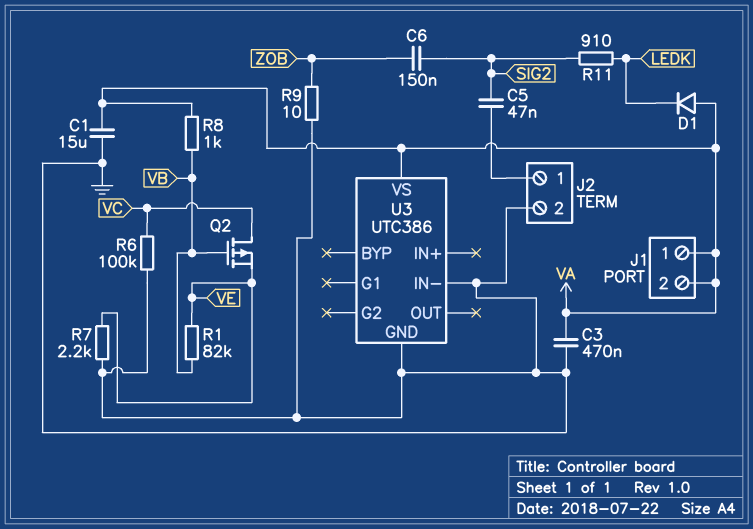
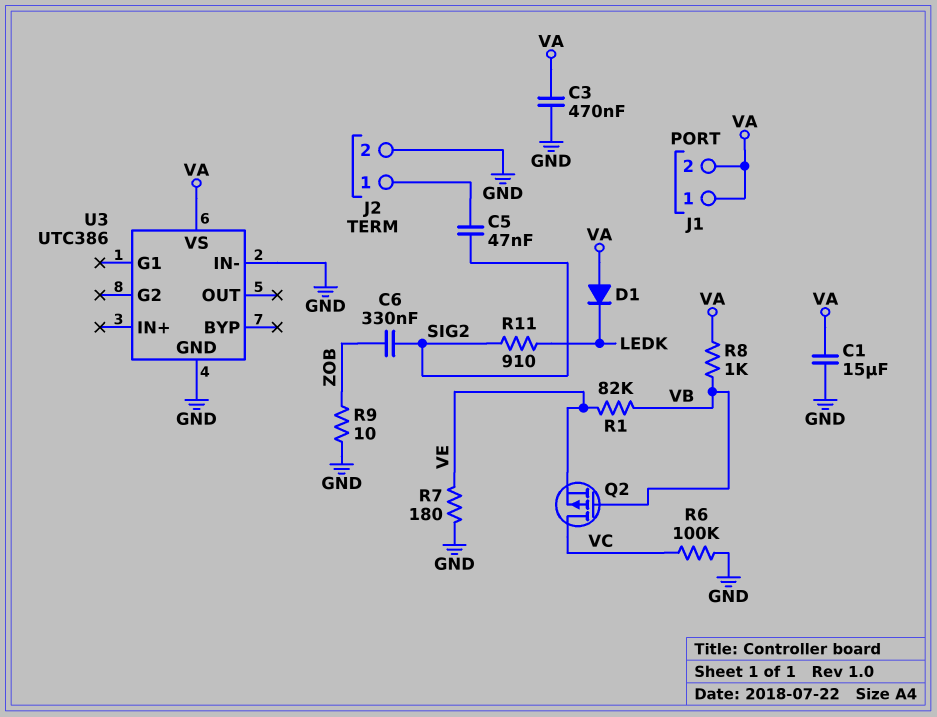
C6: 150nF (SIG2, ZOB) -> 330nF (SIG2, ZOB)
R7: 2.2k (GND, VE) -> 180 (GND, VE)

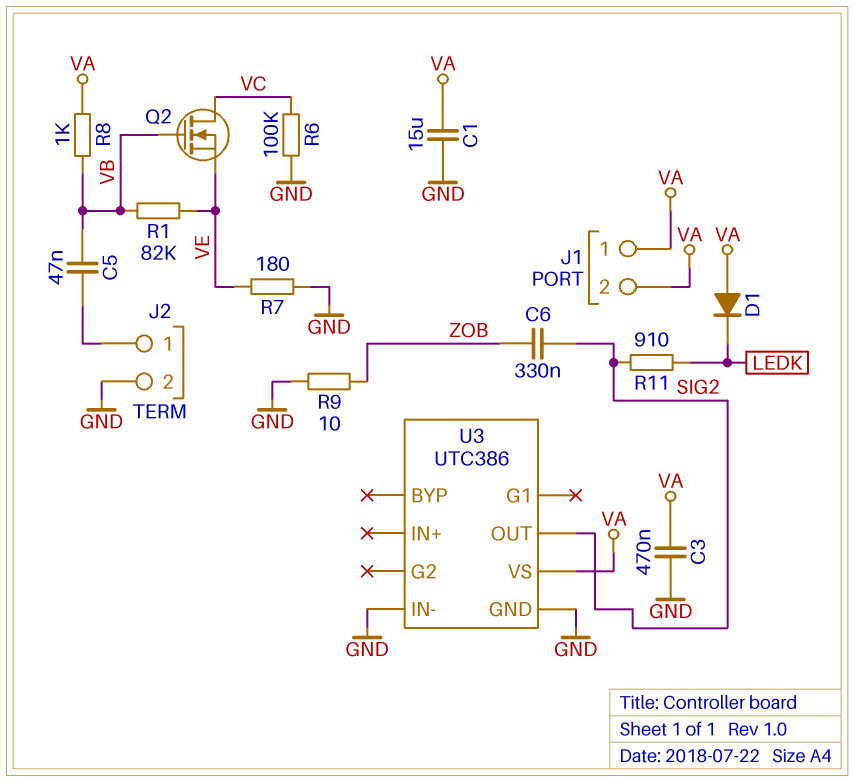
C5: 47nF (J2/1, SIG2) -> 47nF (J2/1, VB)
Q2: PMOS (G VB, D VC, S VE) -> NMOS (G VB, D VC, S VE)
U3 pin OUT: none -> SIG2

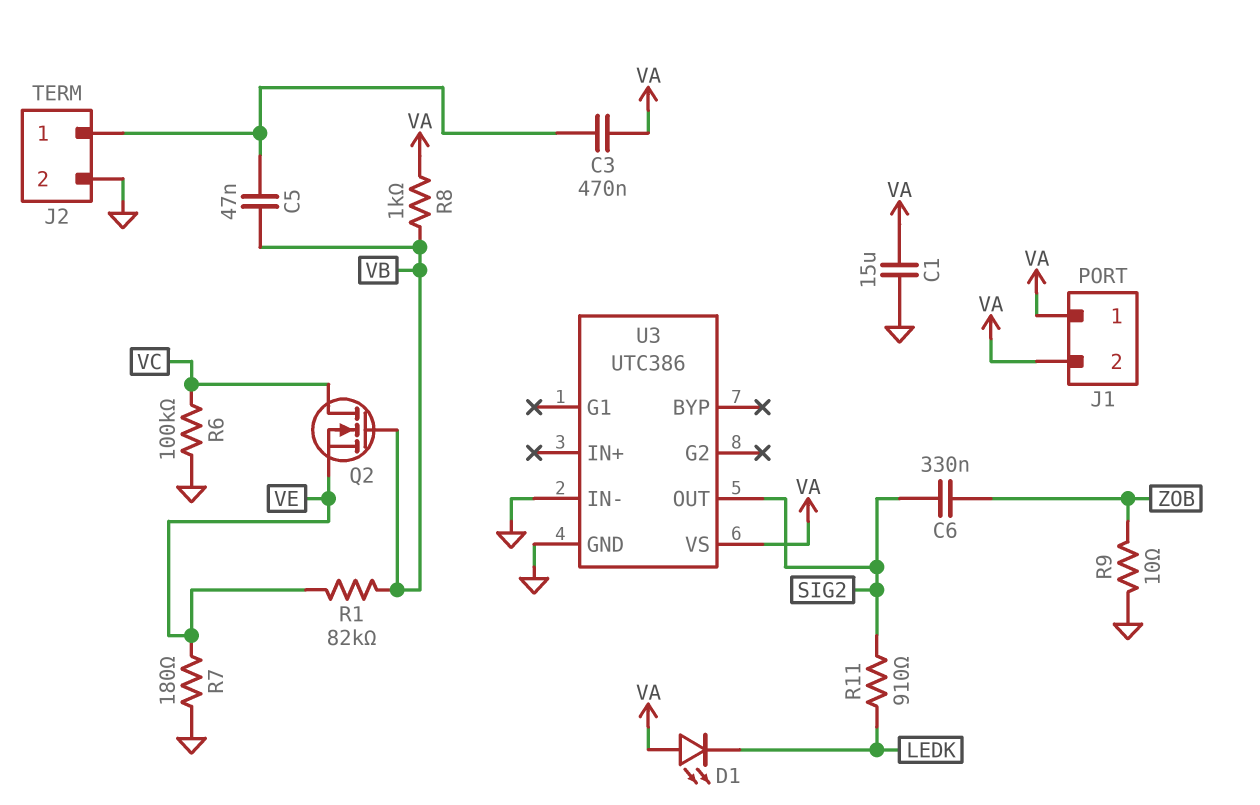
C3: 470nF (GND, VA) -> 470nF (J2/1, VA)
D1: diode (A VA, K LEDK) -> LED (A VA, K LEDK)

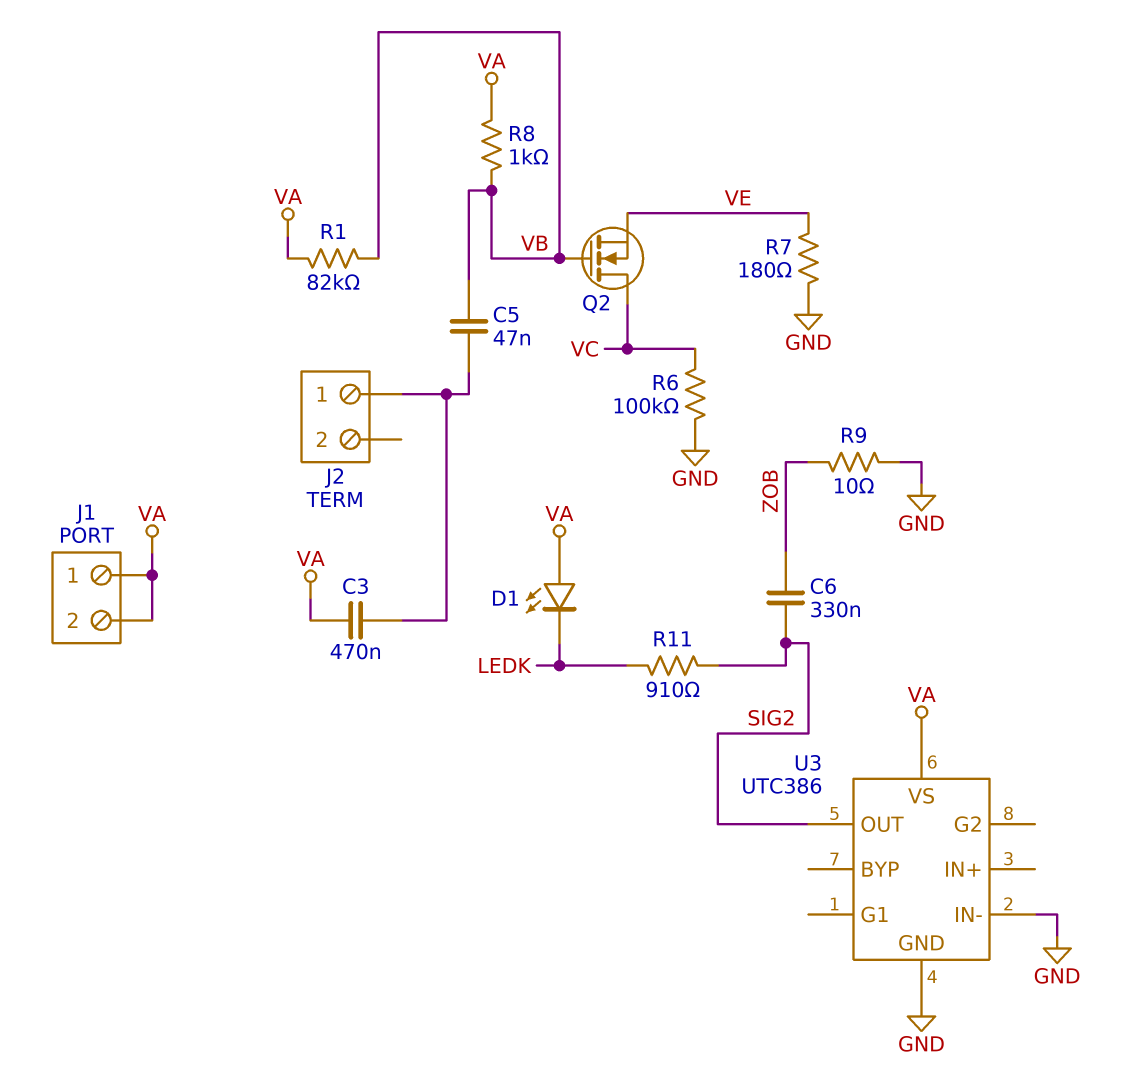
C1: 15uF (GND, VA) -> none
J2 pin 2: GND -> none
R1: 82k (VB, VE) -> 82k (VA, VB)

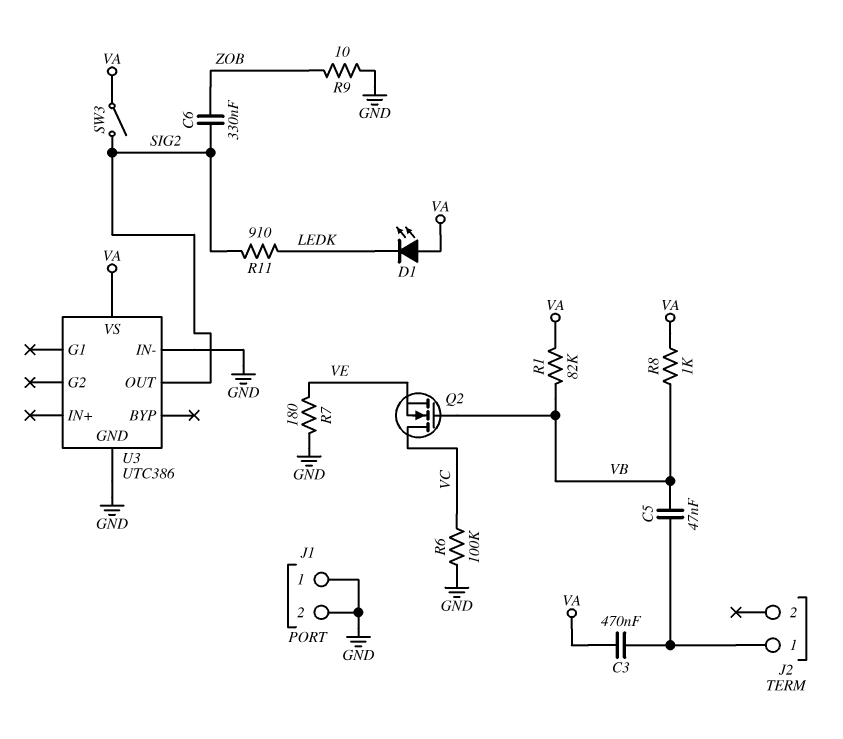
J1 pin 1: VA -> GND
J1 pin 2: VA -> GND
SW3: none -> switch (SIG2, VA)

